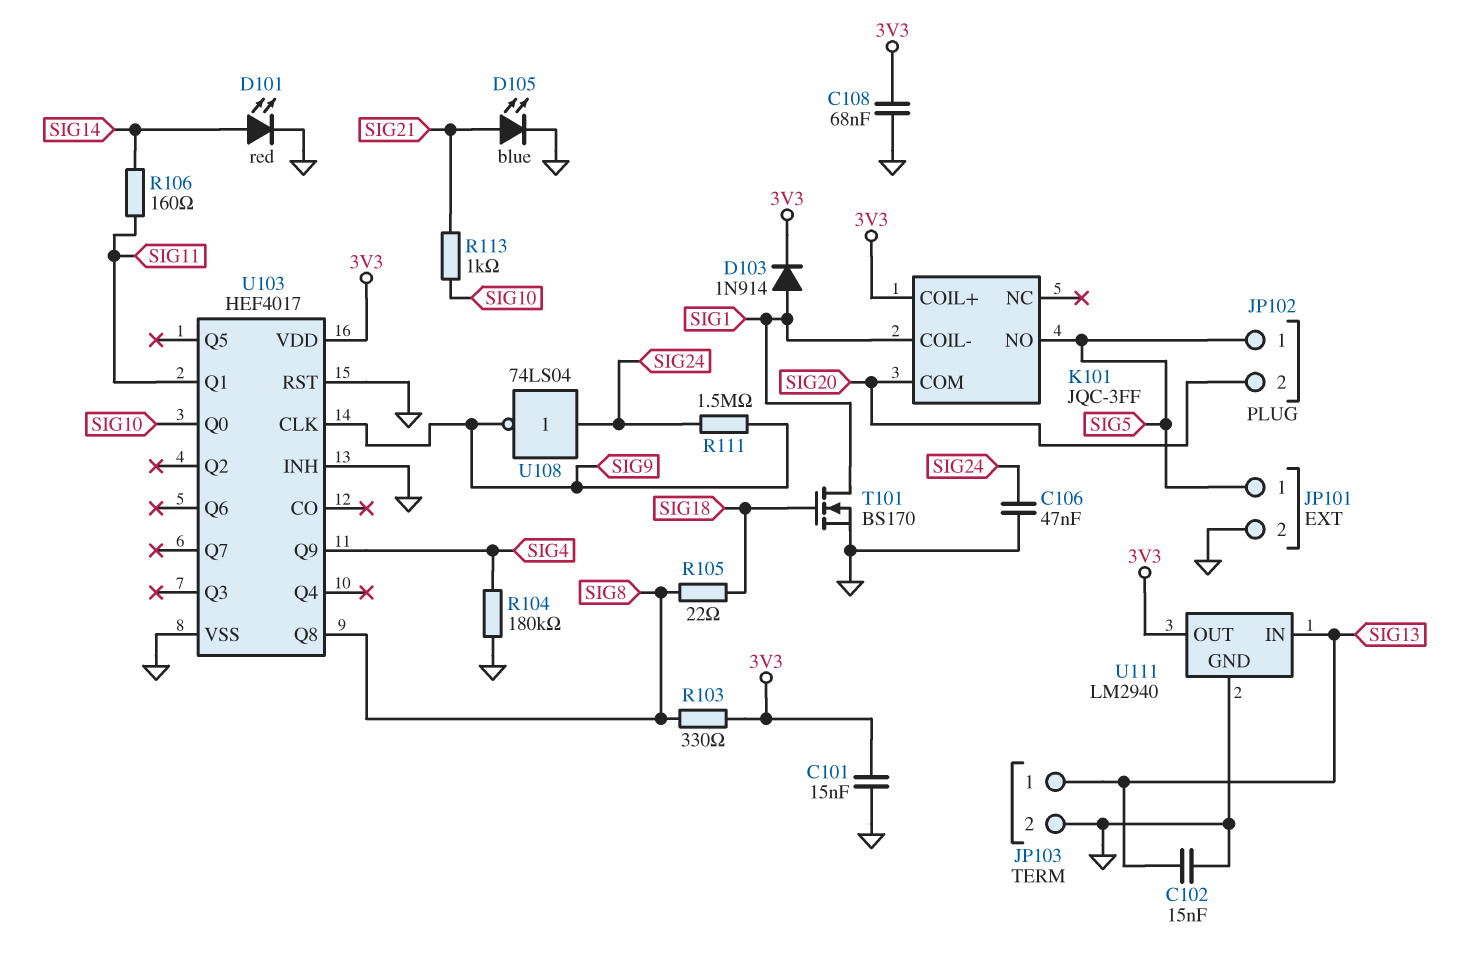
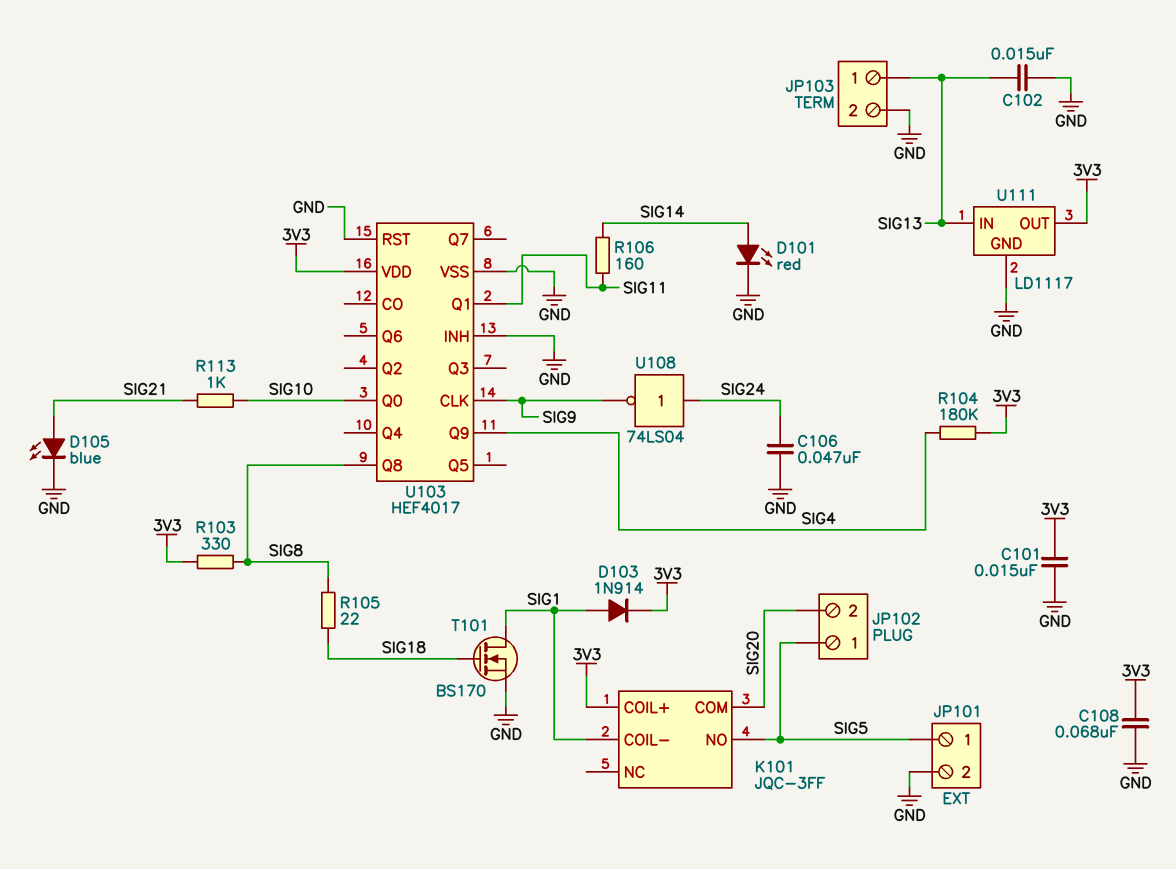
R104: 180k (GND, SIG4) -> 180k (3V3, SIG4)
R111: 1.5M (SIG9, SIG24) -> none
U111: LM2940 -> LD1117

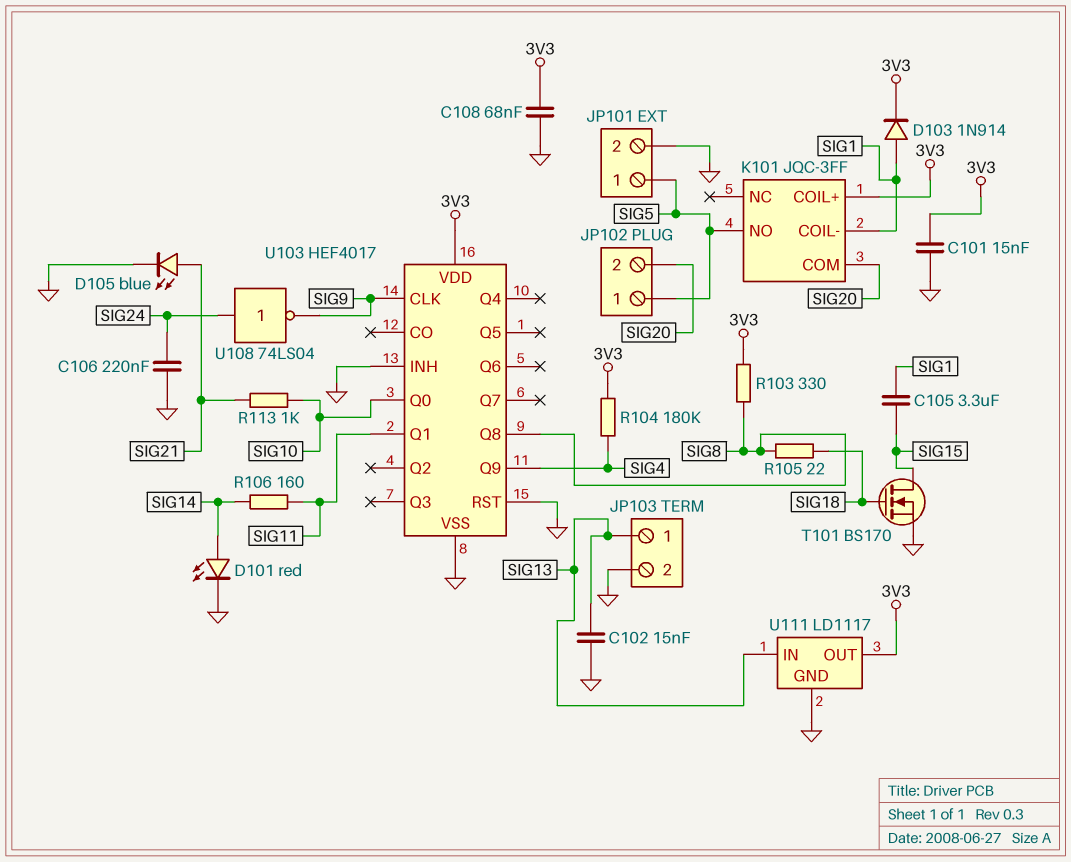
C105: none -> 3.3uF (SIG1, SIG15)
C106: 47nF (GND, SIG24) -> 220nF (GND, SIG24)
T101: NMOS BS170 (G SIG18, D SIG1, S GND) -> NMOS BS170 (G SIG18, D SIG15, S GND)

